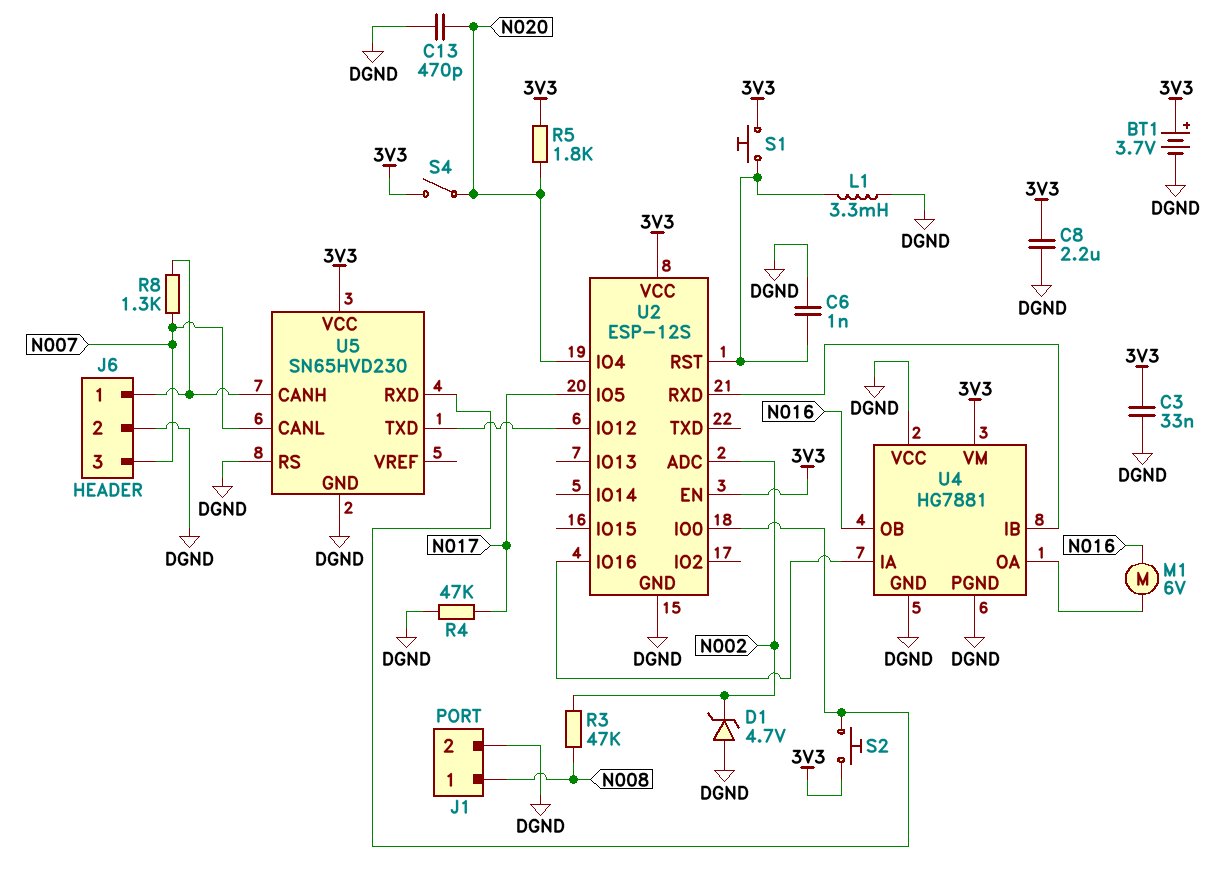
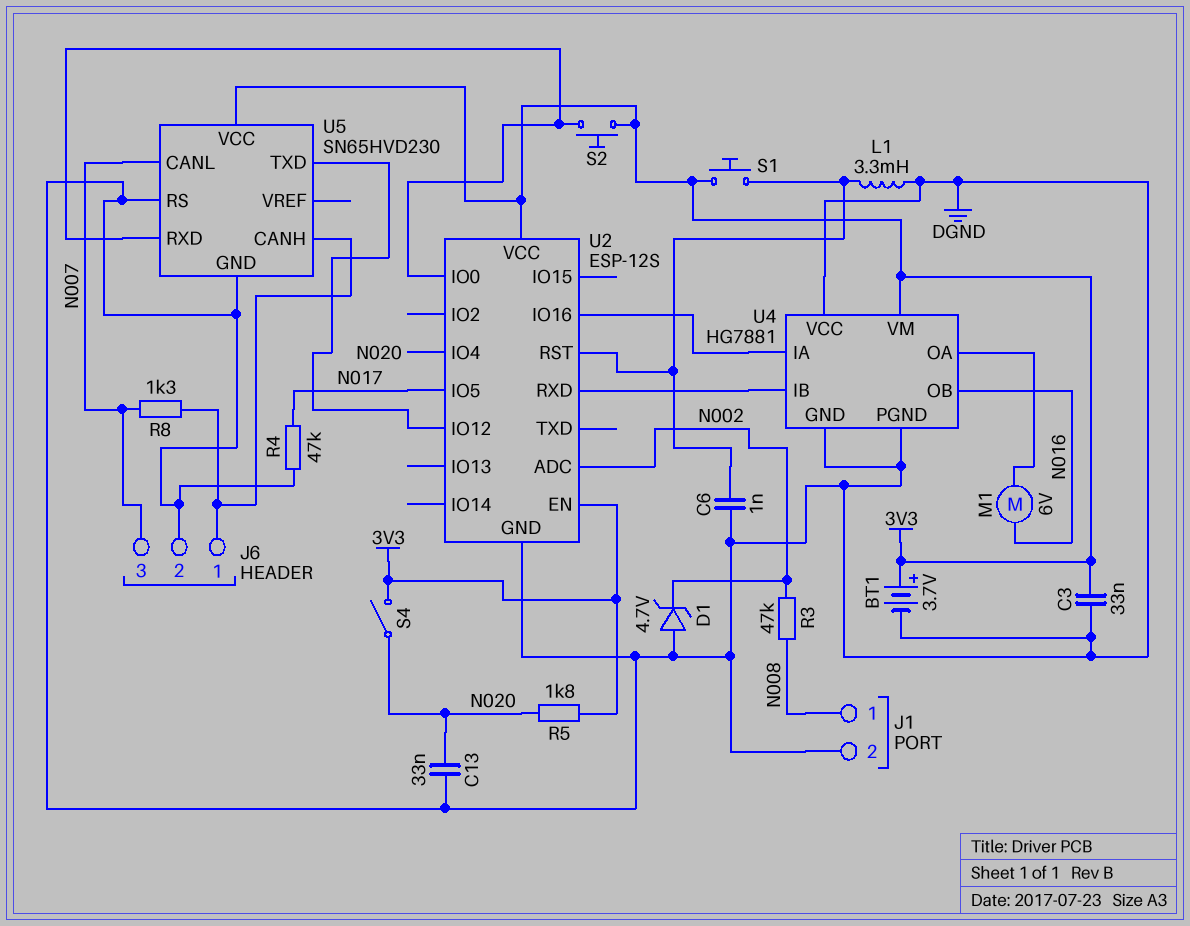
C8: 2.2uF (3V3, DGND) -> none
C13: 470pF (DGND, N020) -> 33nF (DGND, N020)

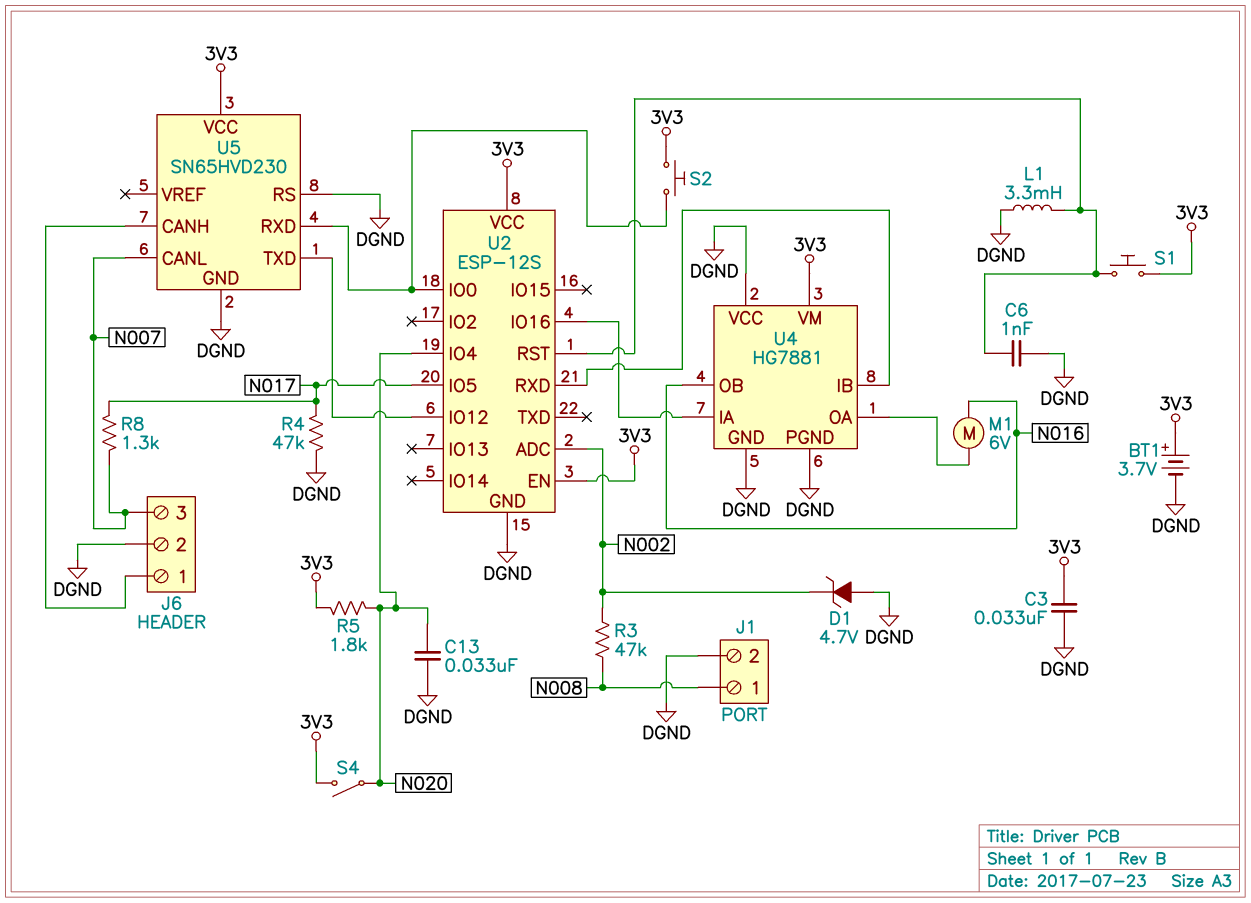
R8: 1.3k (J6/1, N007) -> 1.3k (N007, N017)

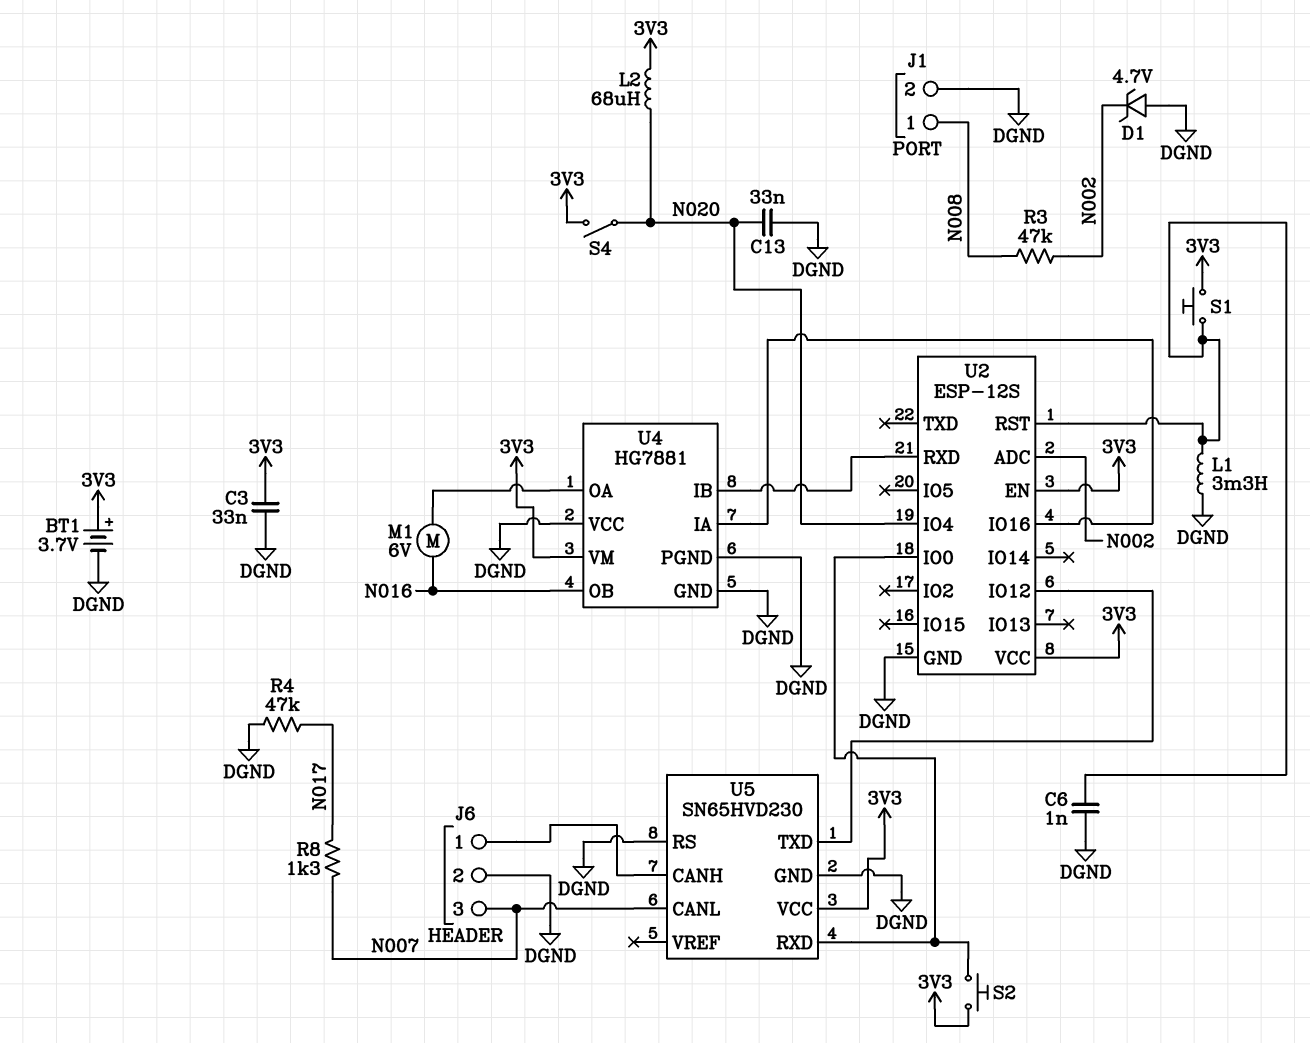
L2: none -> 68uH (3V3, N020)
R5: 1.8k (3V3, N020) -> none
U2 pin IO5: N017 -> none

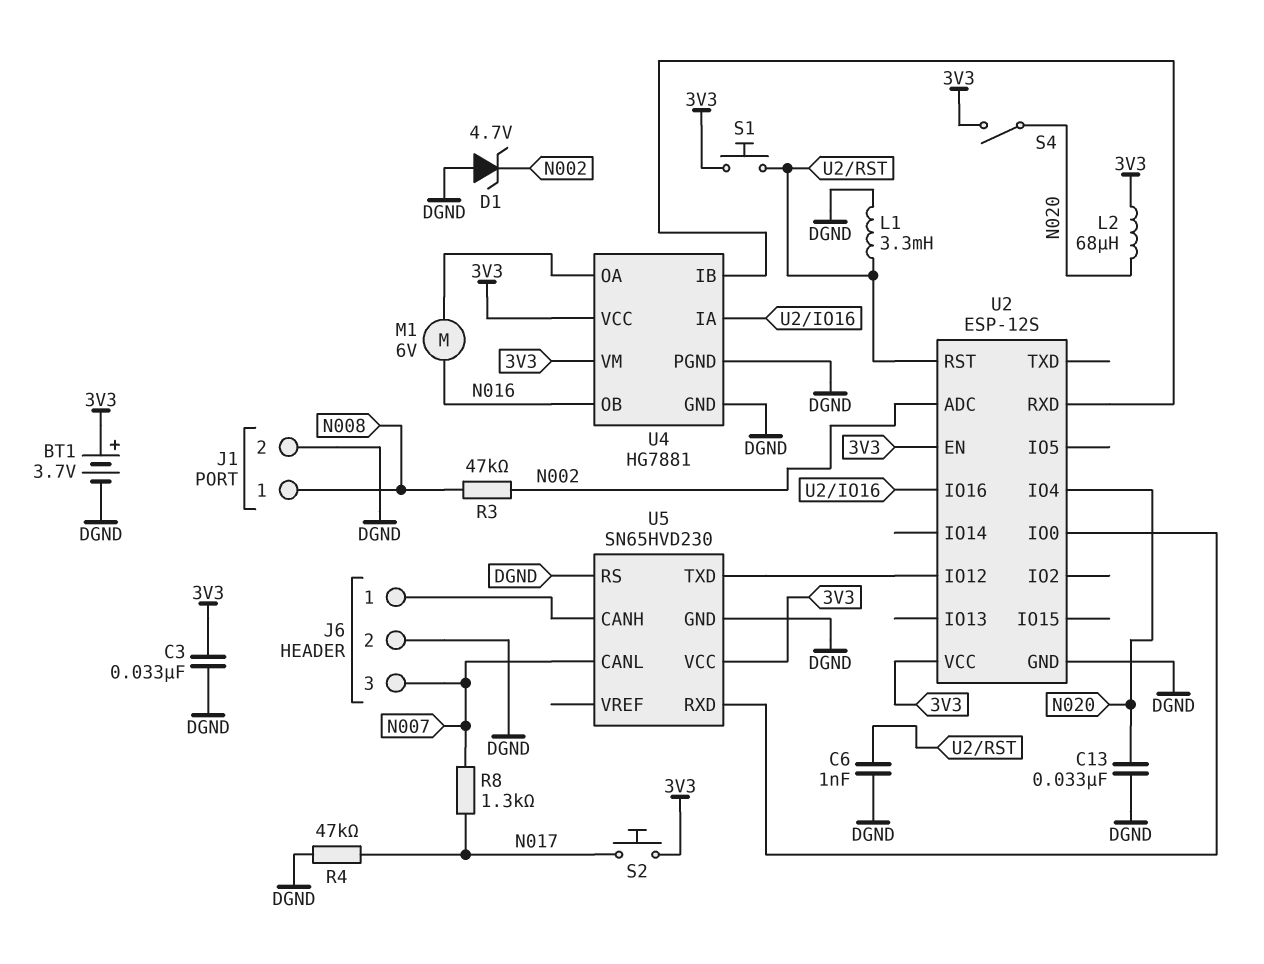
S2: button (3V3, U2/IO0) -> button (3V3, N017)
U4 pin VCC: DGND -> 3V3

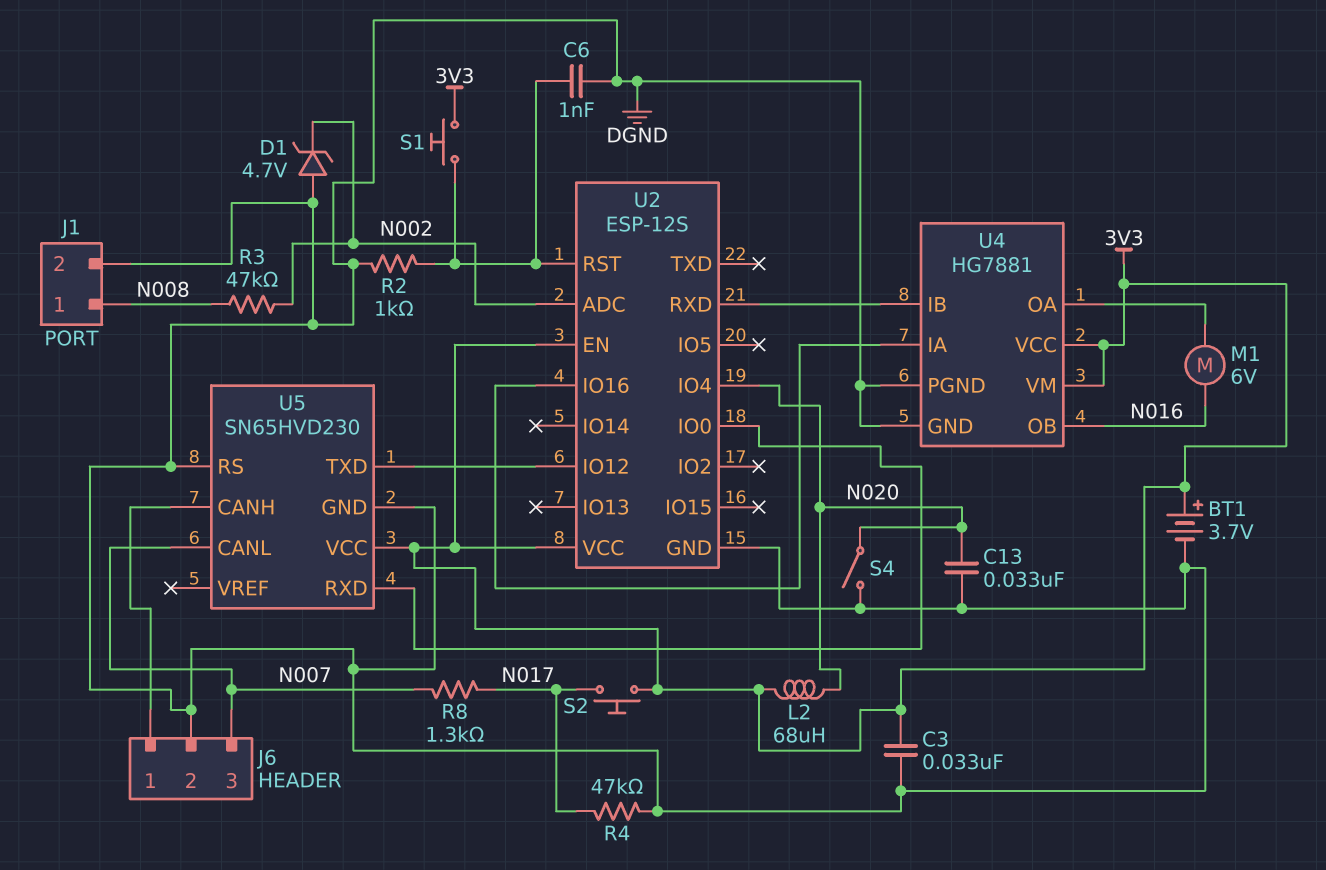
L1: 3.3mH (DGND, U2/RST) -> none
R2: none -> 1k (DGND, U2/RST)
S4: switch (3V3, N020) -> switch (DGND, N020)

